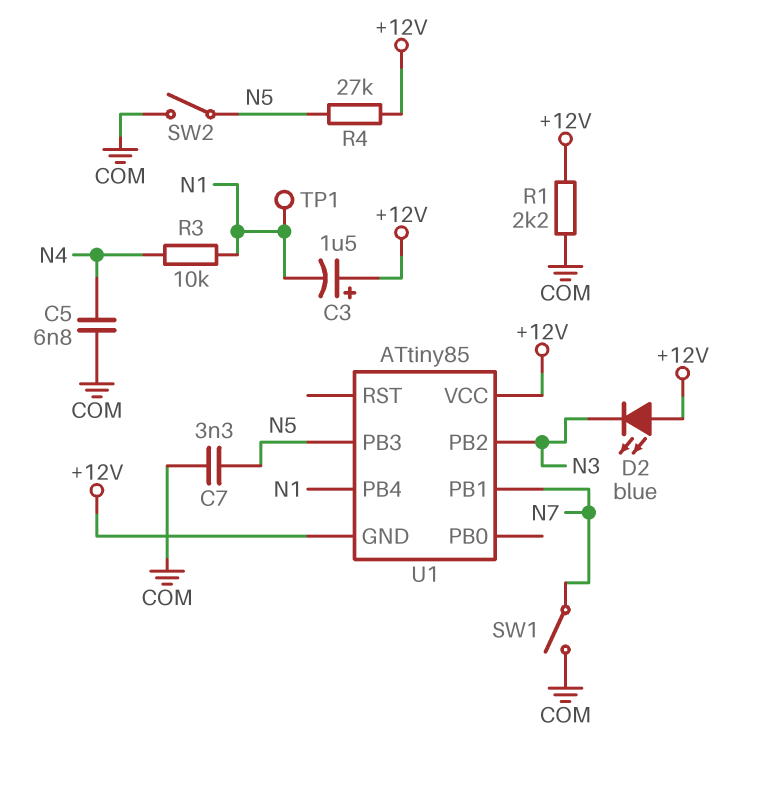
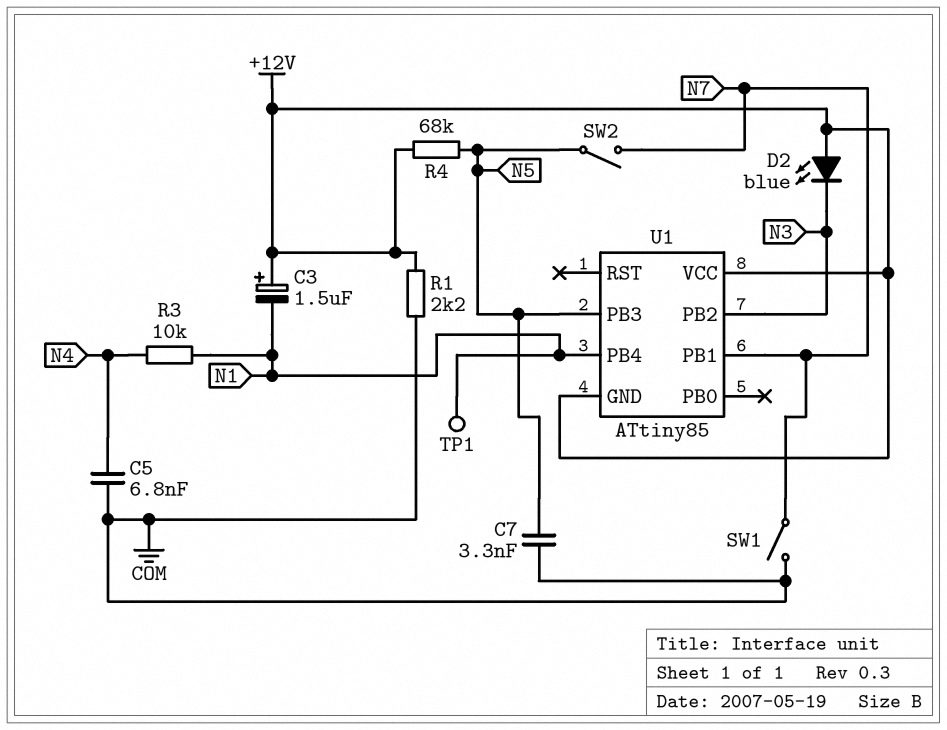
R4: 27k (+12V, N5) -> 68k (+12V, N5)
SW2: switch (COM, N5) -> switch (N5, N7)

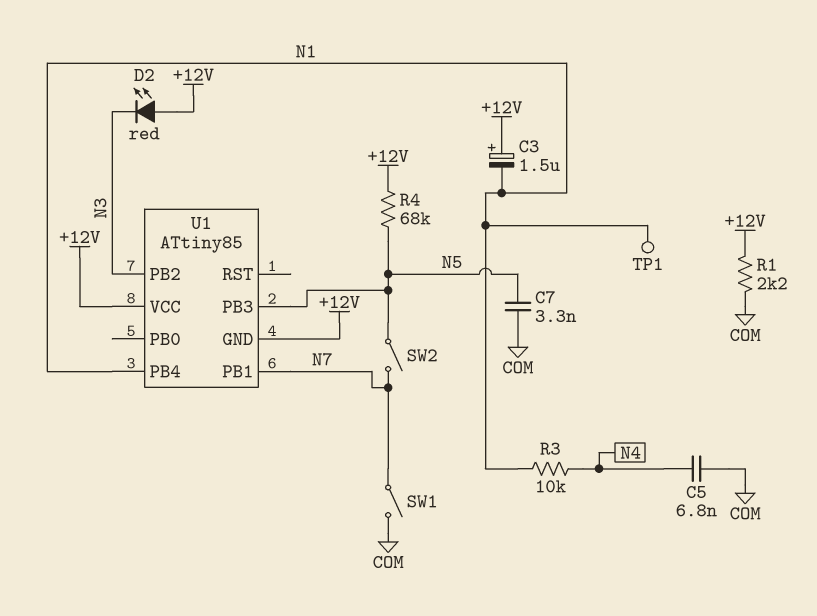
D2: LED blue (A +12V, K N3) -> LED red (A +12V, K N3)

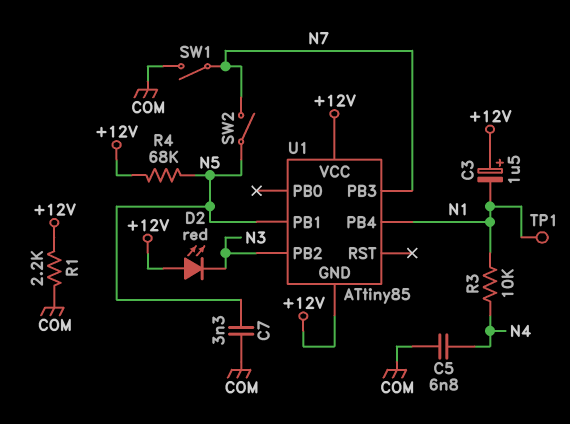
U1 pin PB1: N7 -> N5
U1 pin PB3: N5 -> N7

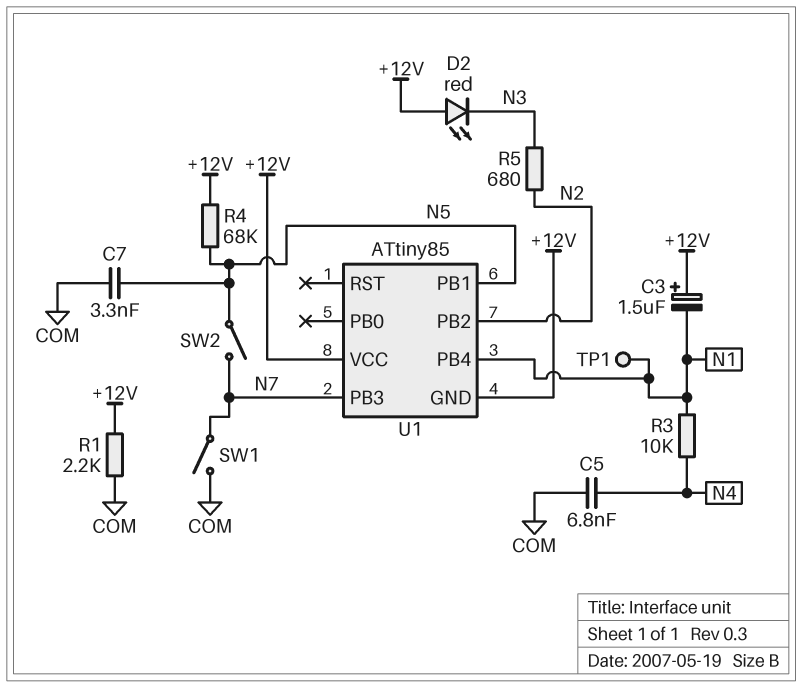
R5: none -> 680 (N2, N3)
U1 pin PB2: N3 -> N2

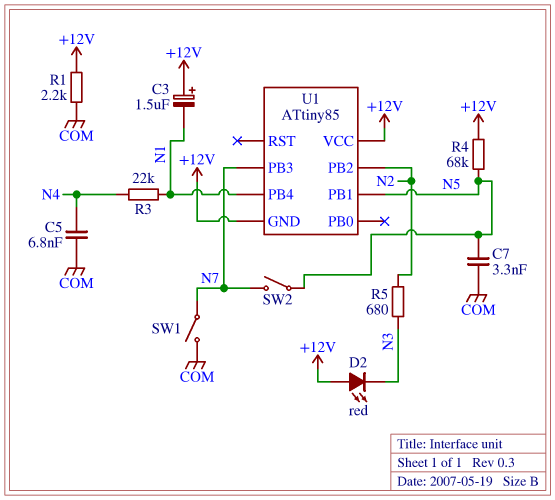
R3: 10k (N1, N4) -> 22k (N1, N4)
TP1: test point (N1) -> none

